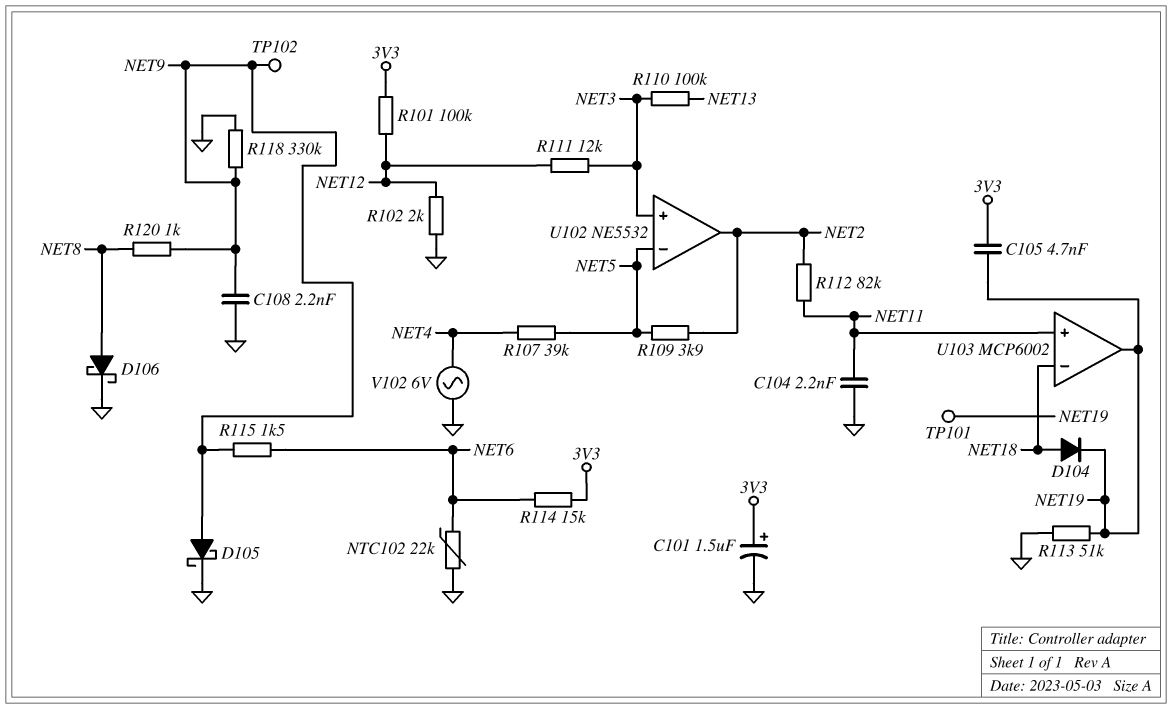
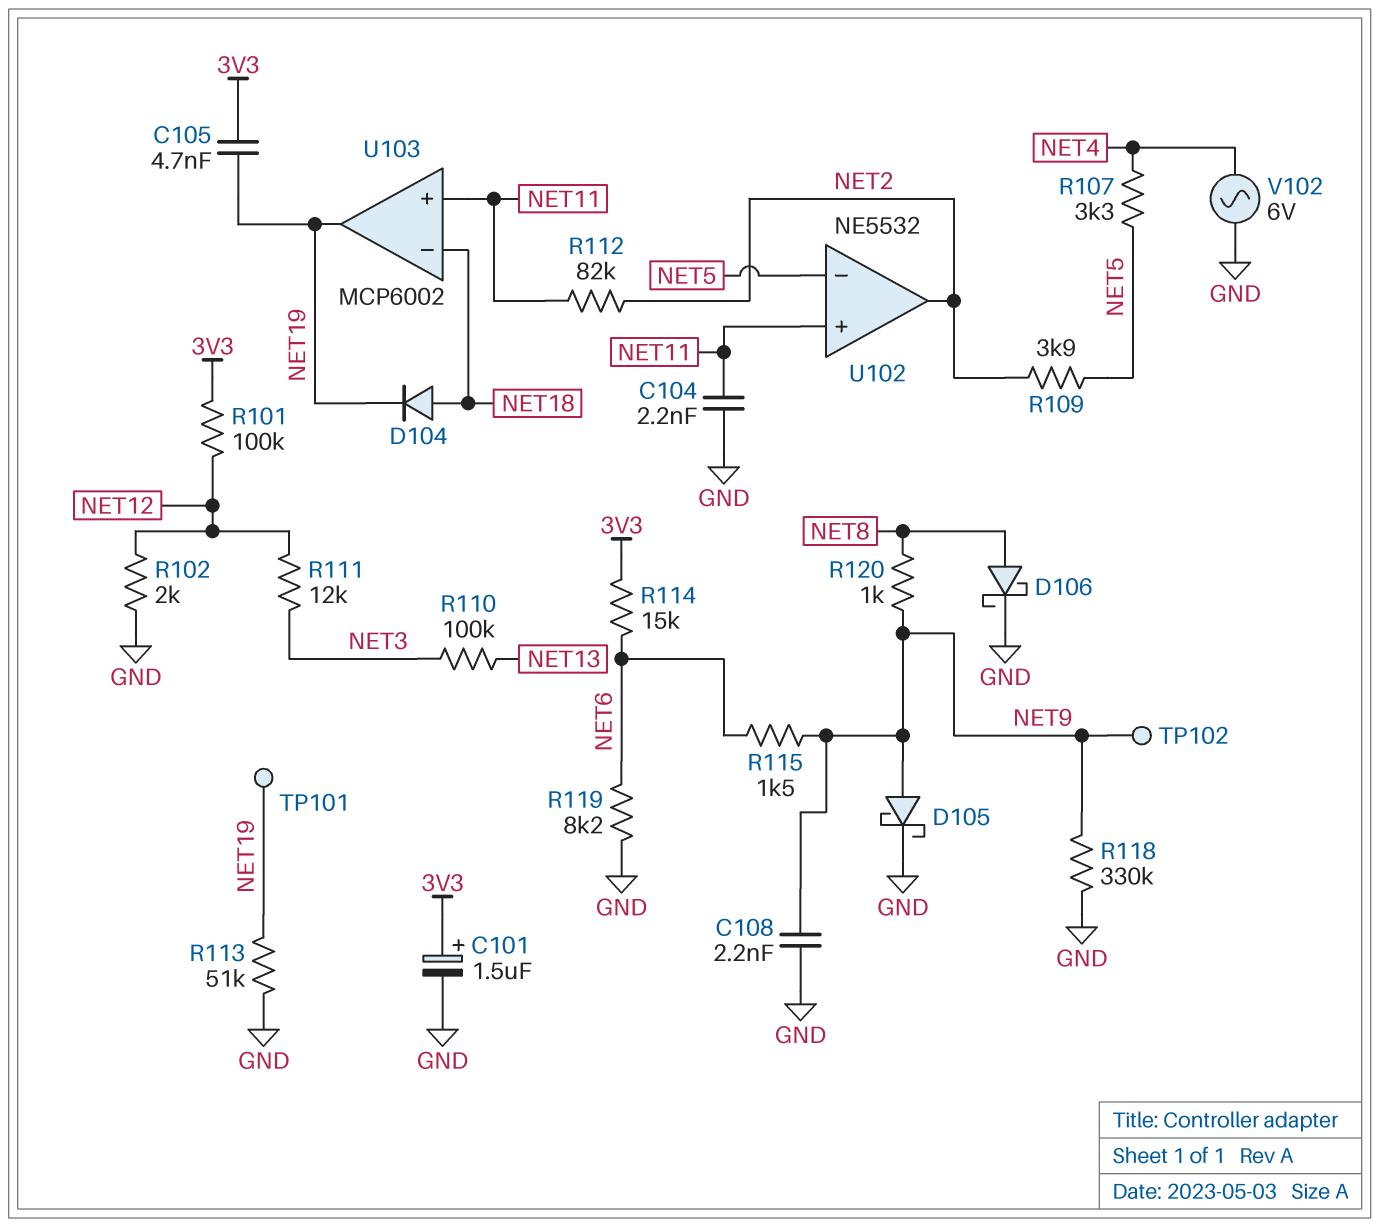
NTC102: 22k (GND, NET6) -> none
R107: 39k (NET4, NET5) -> 3.3k (NET4, NET5)
R119: none -> 8.2k (GND, NET6)
U102 pin in+: NET3 -> NET11

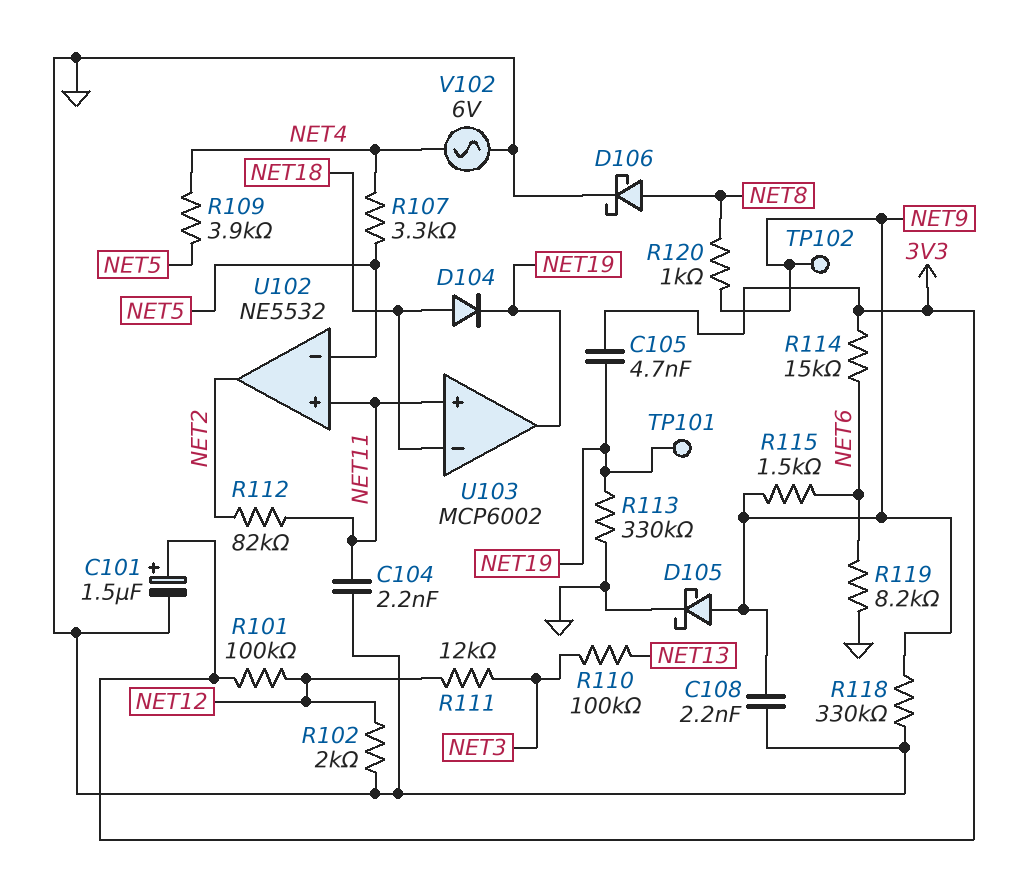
R109: 3.9k (NET2, NET5) -> 3.9k (NET4, NET5)
R113: 51k (GND, NET19) -> 330k (GND, NET19)

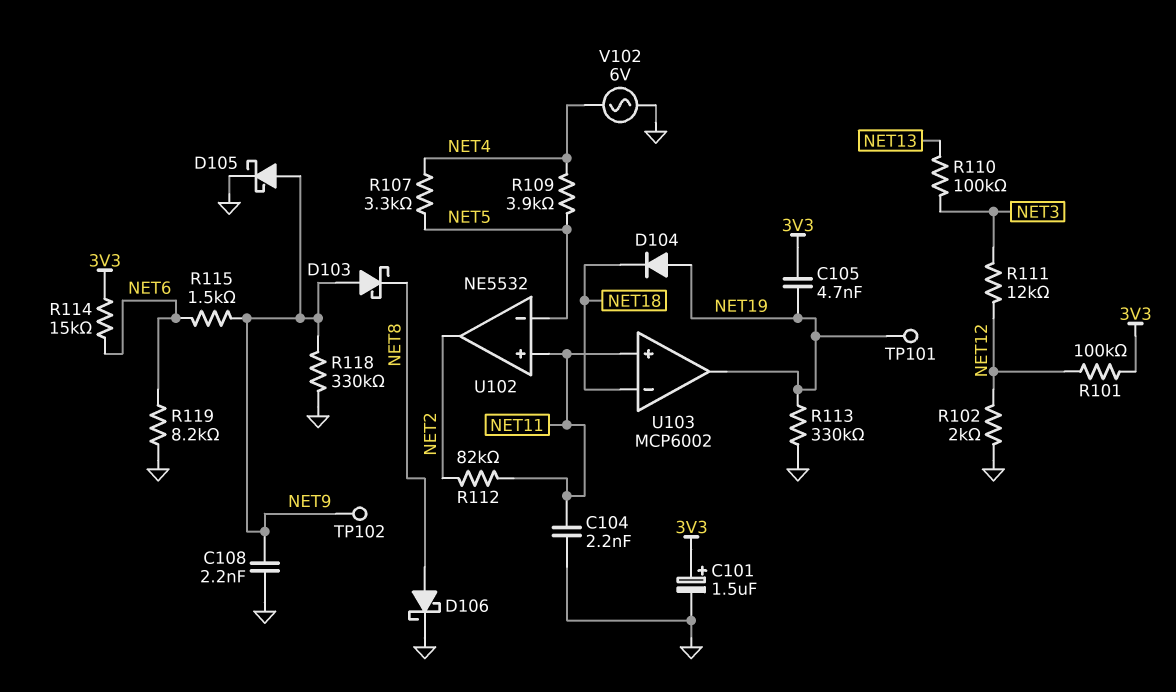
D103: none -> schottky (A NET9, K NET8)
D104: diode (A NET18, K NET19) -> diode (A NET19, K NET18)
R120: 1k (NET8, NET9) -> none

